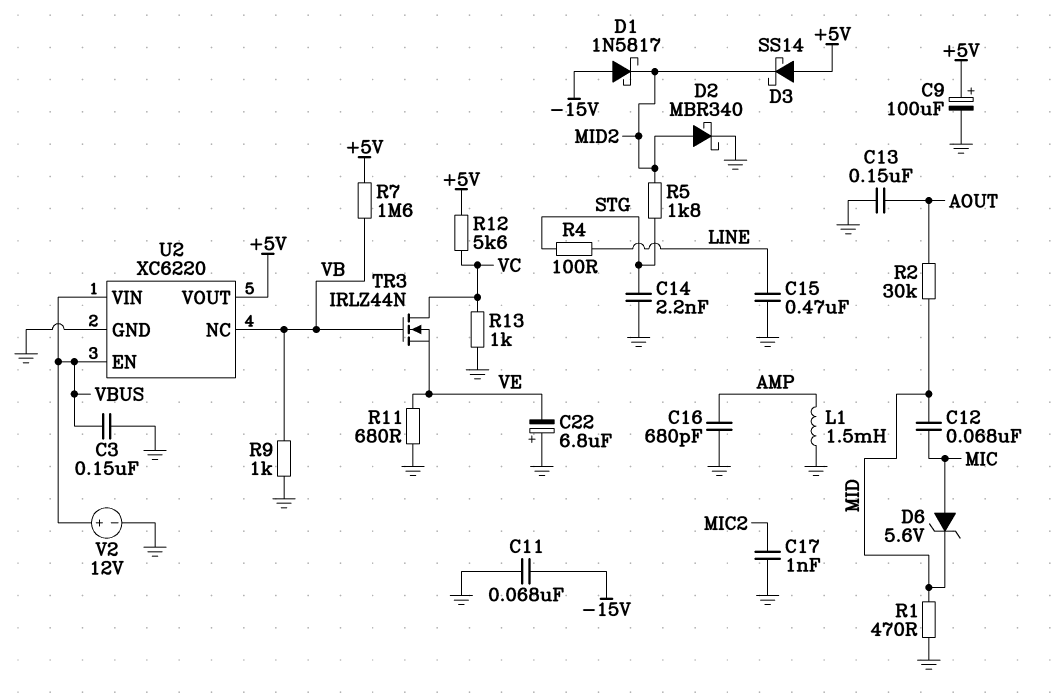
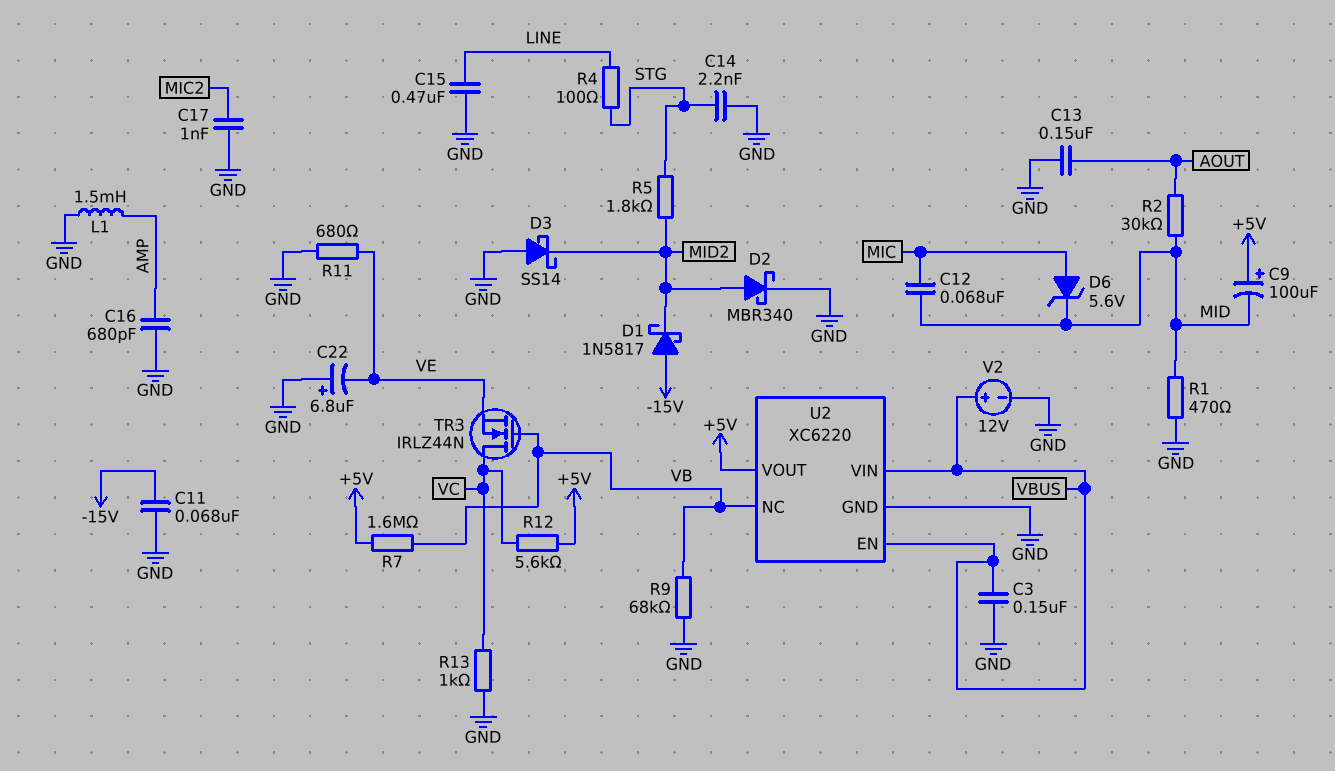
C9: 100uF (plus +5V, minus GND) -> 100uF (plus +5V, minus MID)
D3: schottky SS14 (A +5V, K MID2) -> schottky SS14 (A GND, K MID2)
R9: 1k (GND, VB) -> 68k (GND, VB)

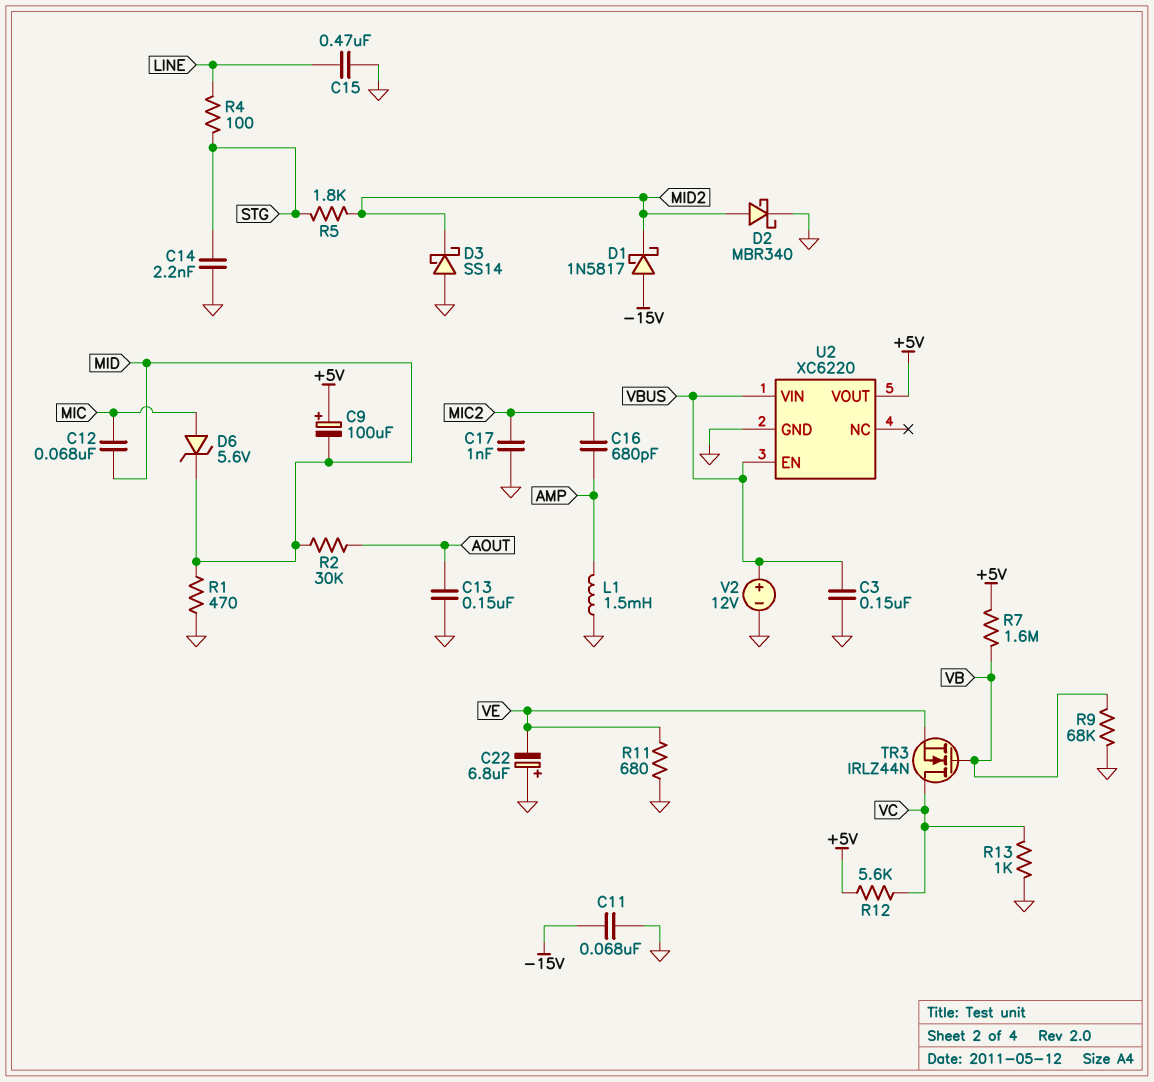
C16: 680pF (AMP, GND) -> 680pF (AMP, MIC2)
U2 pin NC: VB -> none

